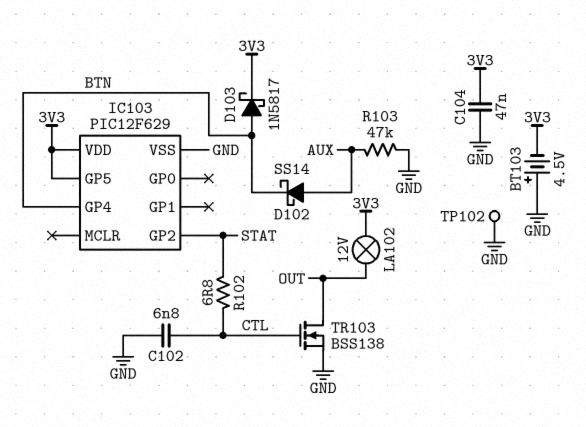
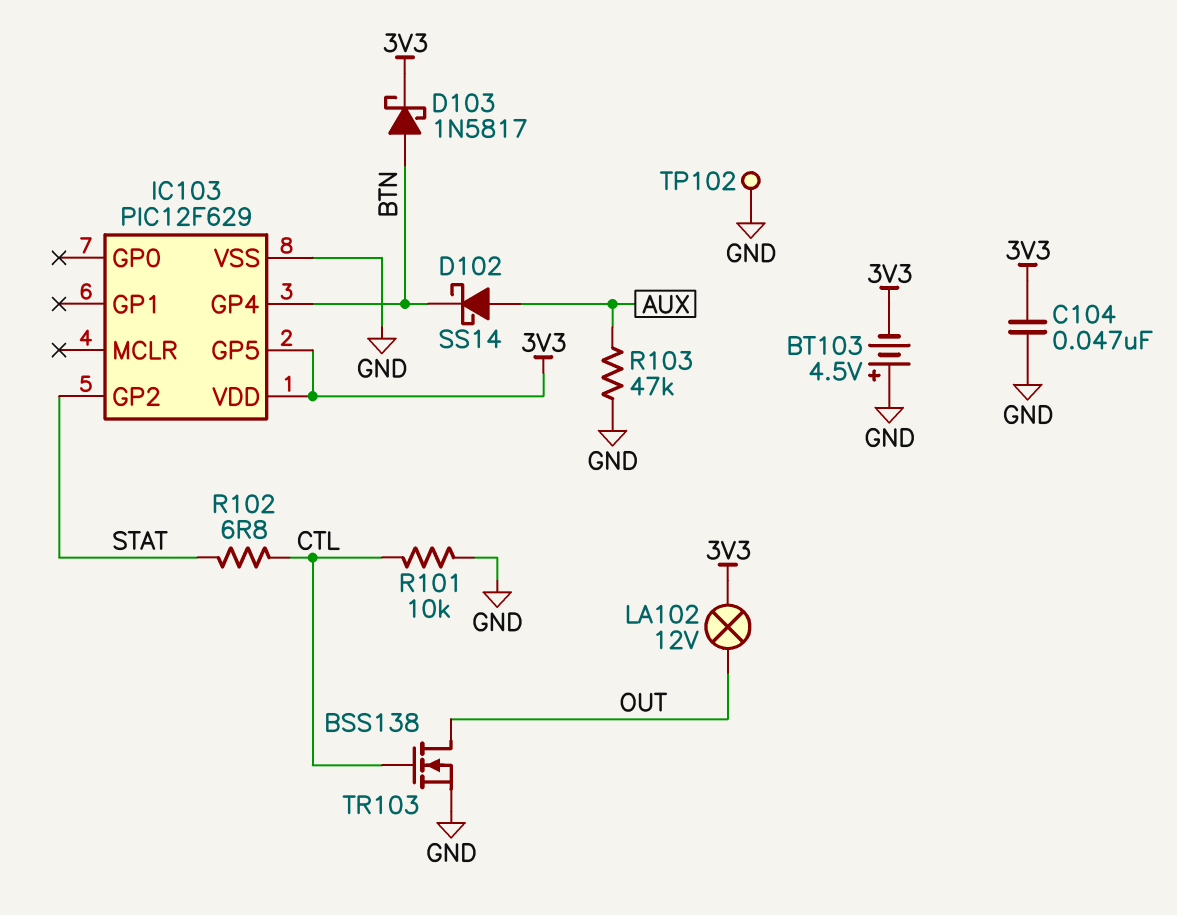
C102: 6.8nF (CTL, GND) -> none
R101: none -> 10k (CTL, GND)

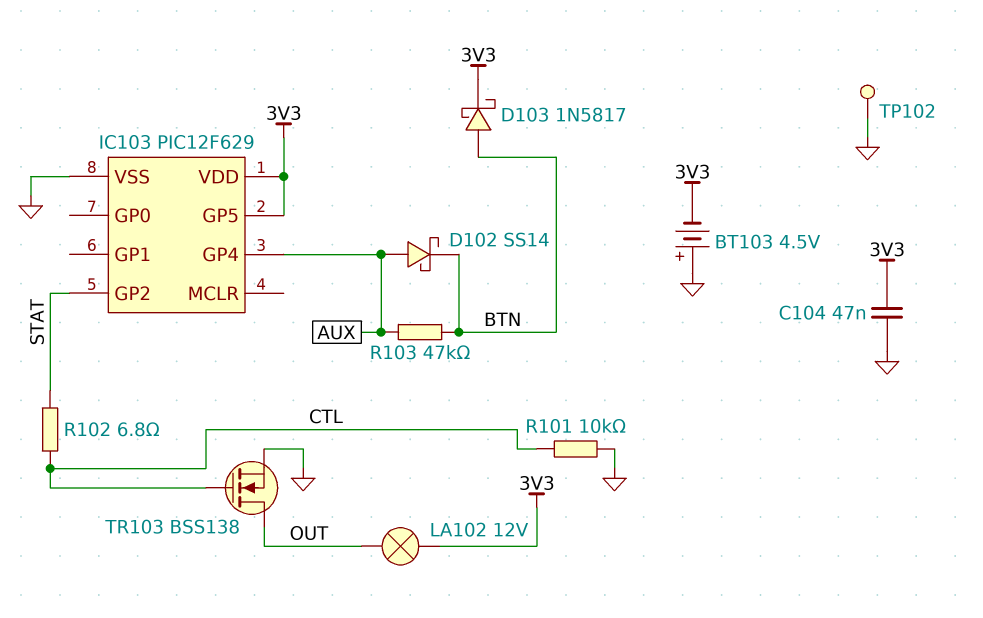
IC103 pin GP4: BTN -> AUX
R103: 47k (AUX, GND) -> 47k (AUX, BTN)

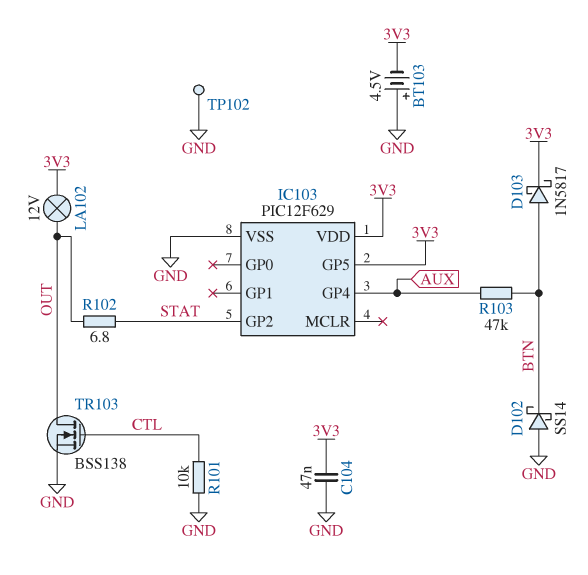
D102: schottky SS14 (A AUX, K BTN) -> schottky SS14 (A GND, K BTN)
R102: 6.8 (CTL, STAT) -> 6.8 (OUT, STAT)

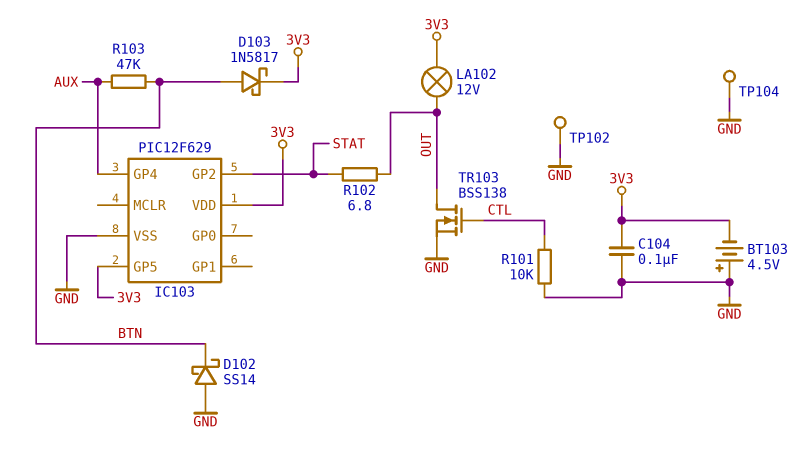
C104: 47nF (3V3, GND) -> 100nF (3V3, GND)
TP104: none -> test point (GND)

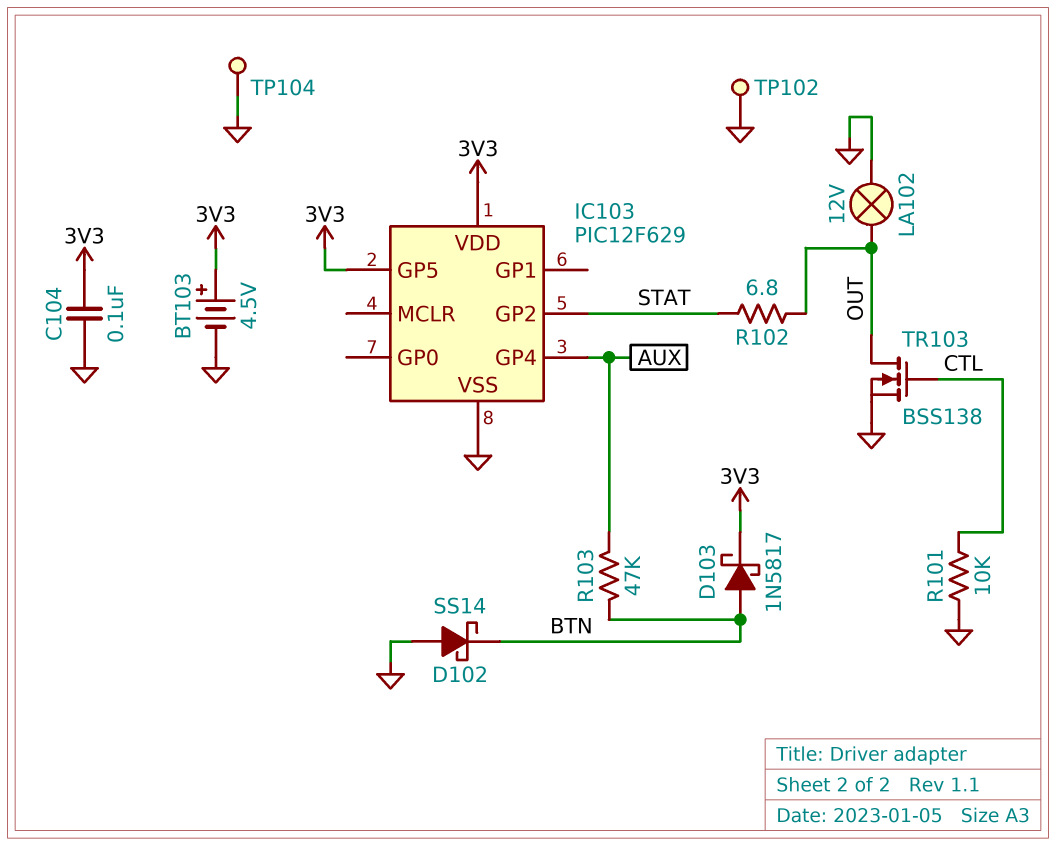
BT103: 4.5V (plus GND, minus 3V3) -> 4.5V (plus 3V3, minus GND)
LA102: lamp 12V (3V3, OUT) -> lamp 12V (GND, OUT)

